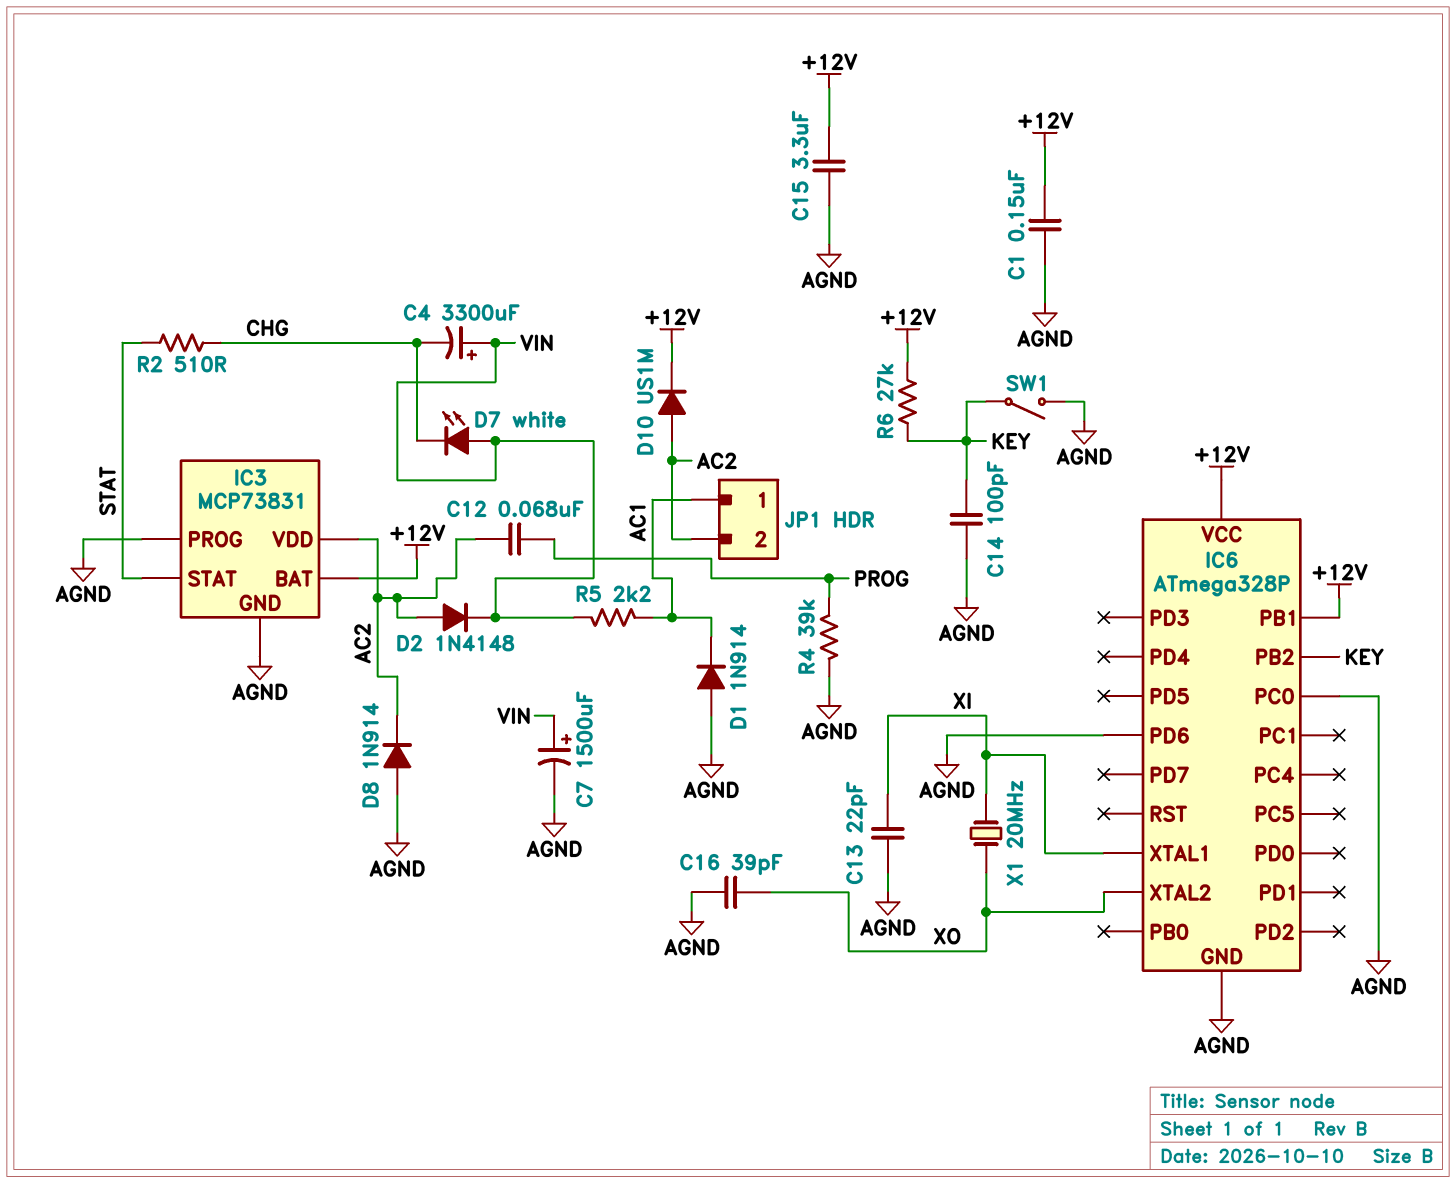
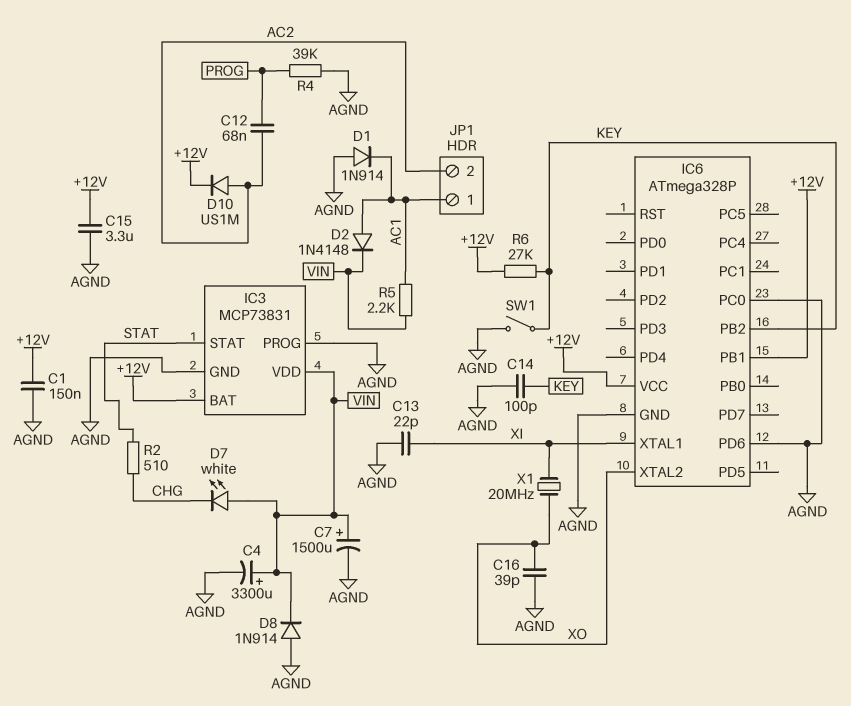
C4: 3300uF (plus VIN, minus CHG) -> 3300uF (plus VIN, minus AGND)
D2: diode 1N4148 (A AC2, K VIN) -> diode 1N4148 (A AC1, K VIN)
D8: diode 1N914 (A AGND, K AC2) -> diode 1N914 (A AGND, K VIN)
IC3 pin VDD: AC2 -> VIN

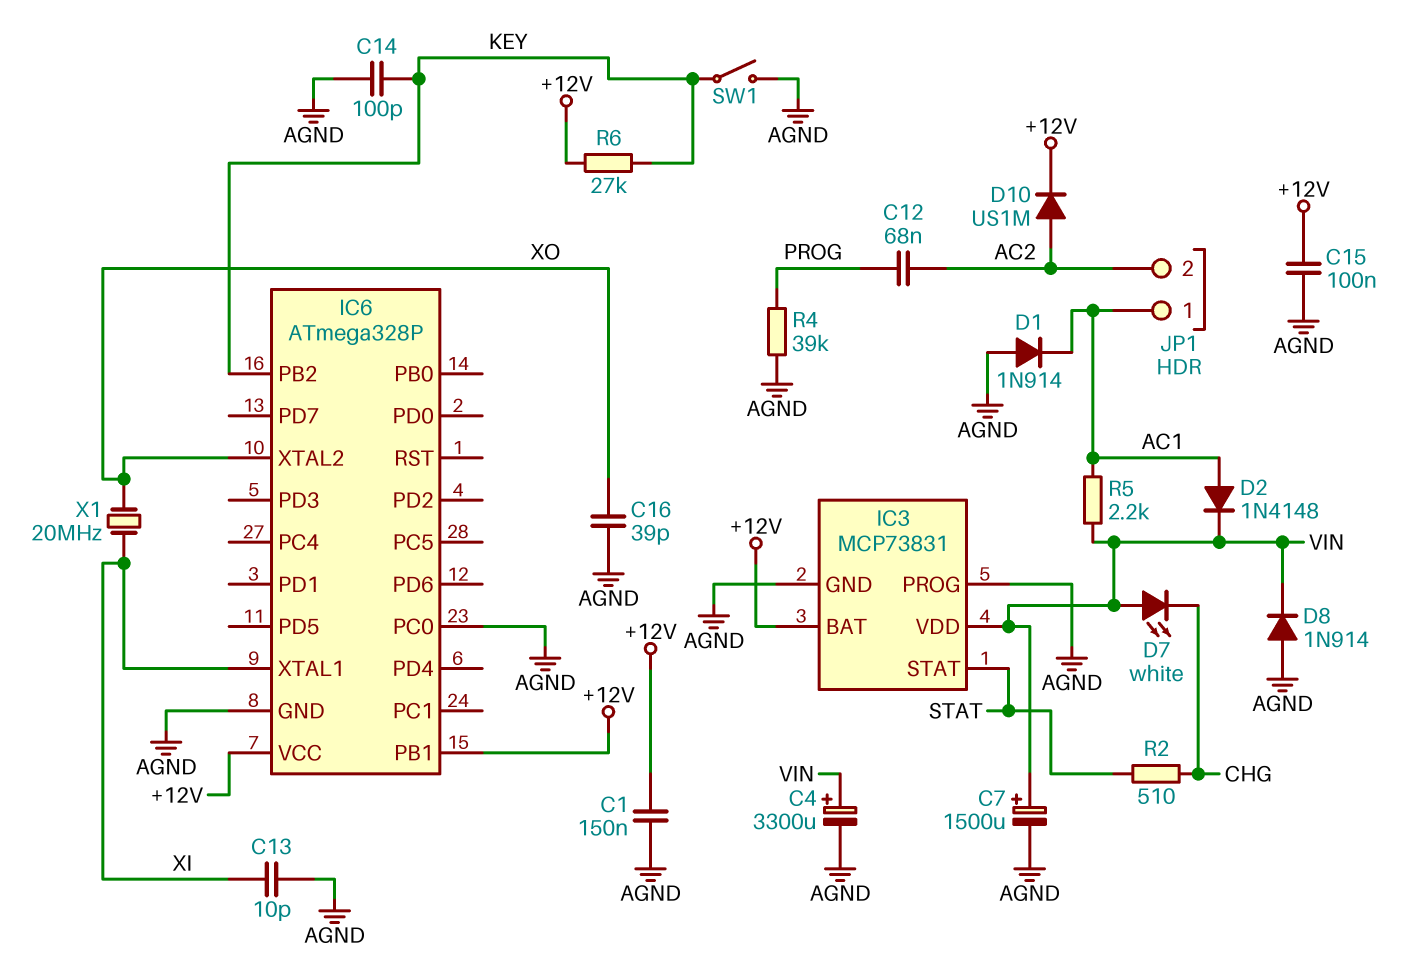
C13: 22pF (AGND, XI) -> 10pF (AGND, XI)
C15: 3.3uF (+12V, AGND) -> 100nF (+12V, AGND)
IC6 pin PD6: AGND -> none

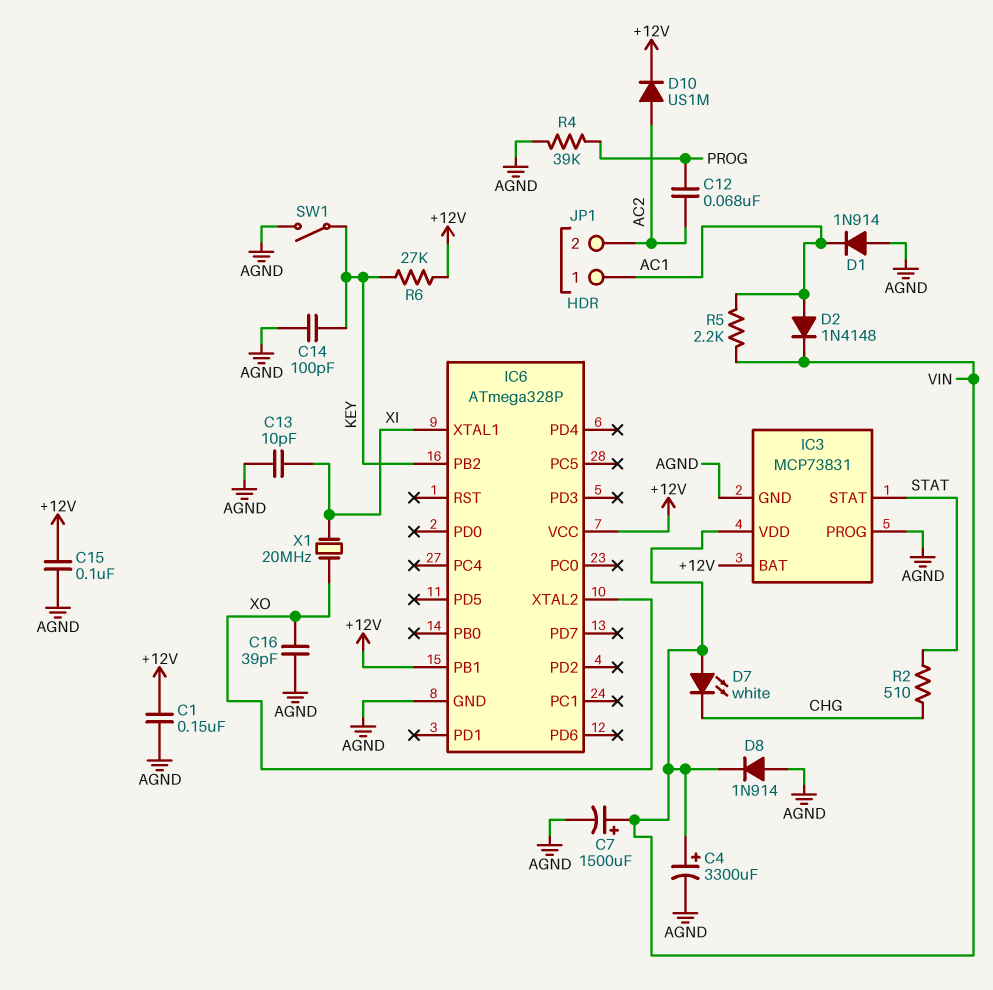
IC6 pin PC0: AGND -> none

